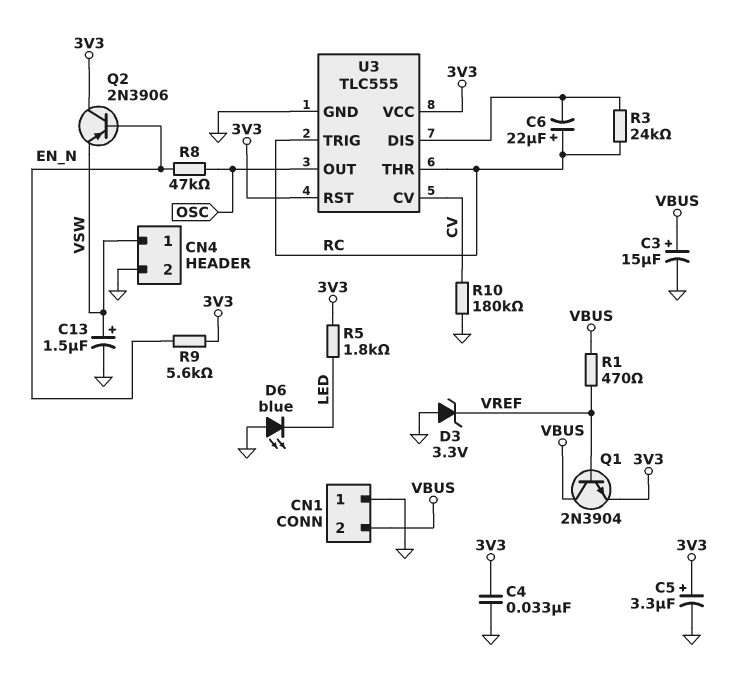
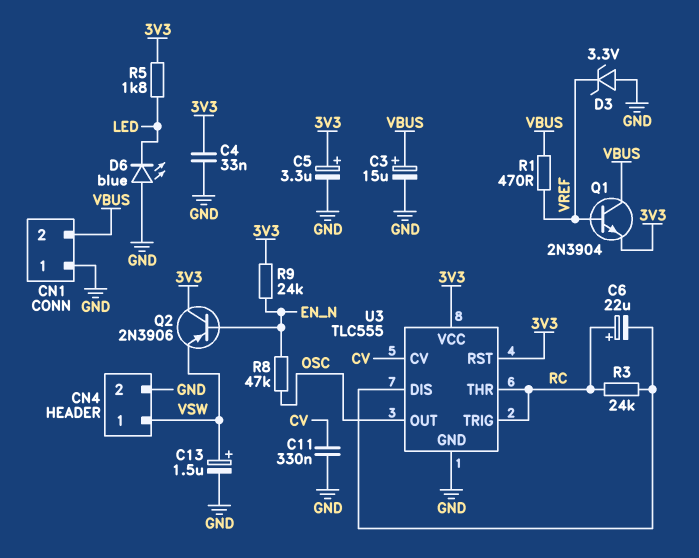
C11: none -> 330nF (CV, GND)
R9: 5.6k (3V3, EN_N) -> 24k (3V3, EN_N)
R10: 180k (CV, GND) -> none

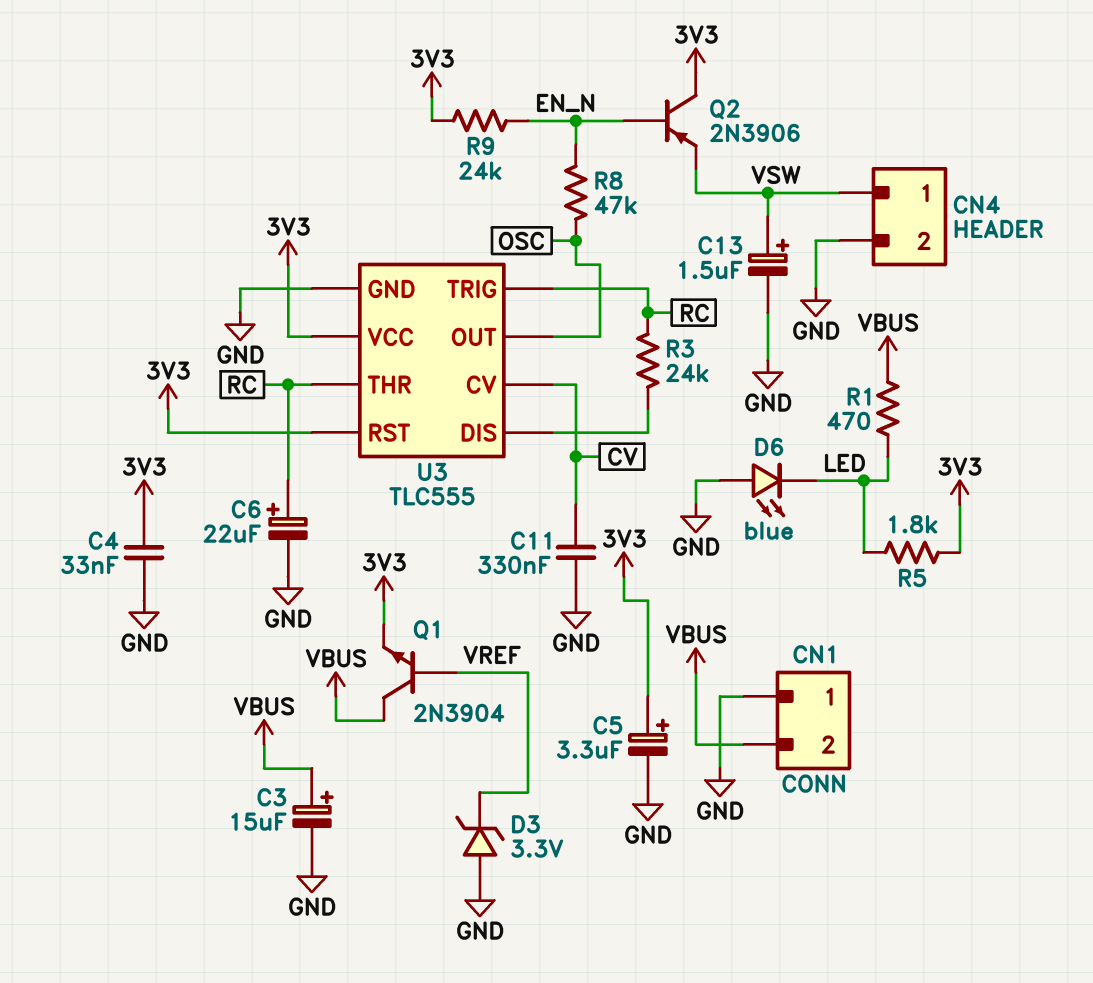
C6: 22uF (plus RC, minus U3/DIS) -> 22uF (plus RC, minus GND)
R1: 470 (VBUS, VREF) -> 470 (LED, VBUS)

